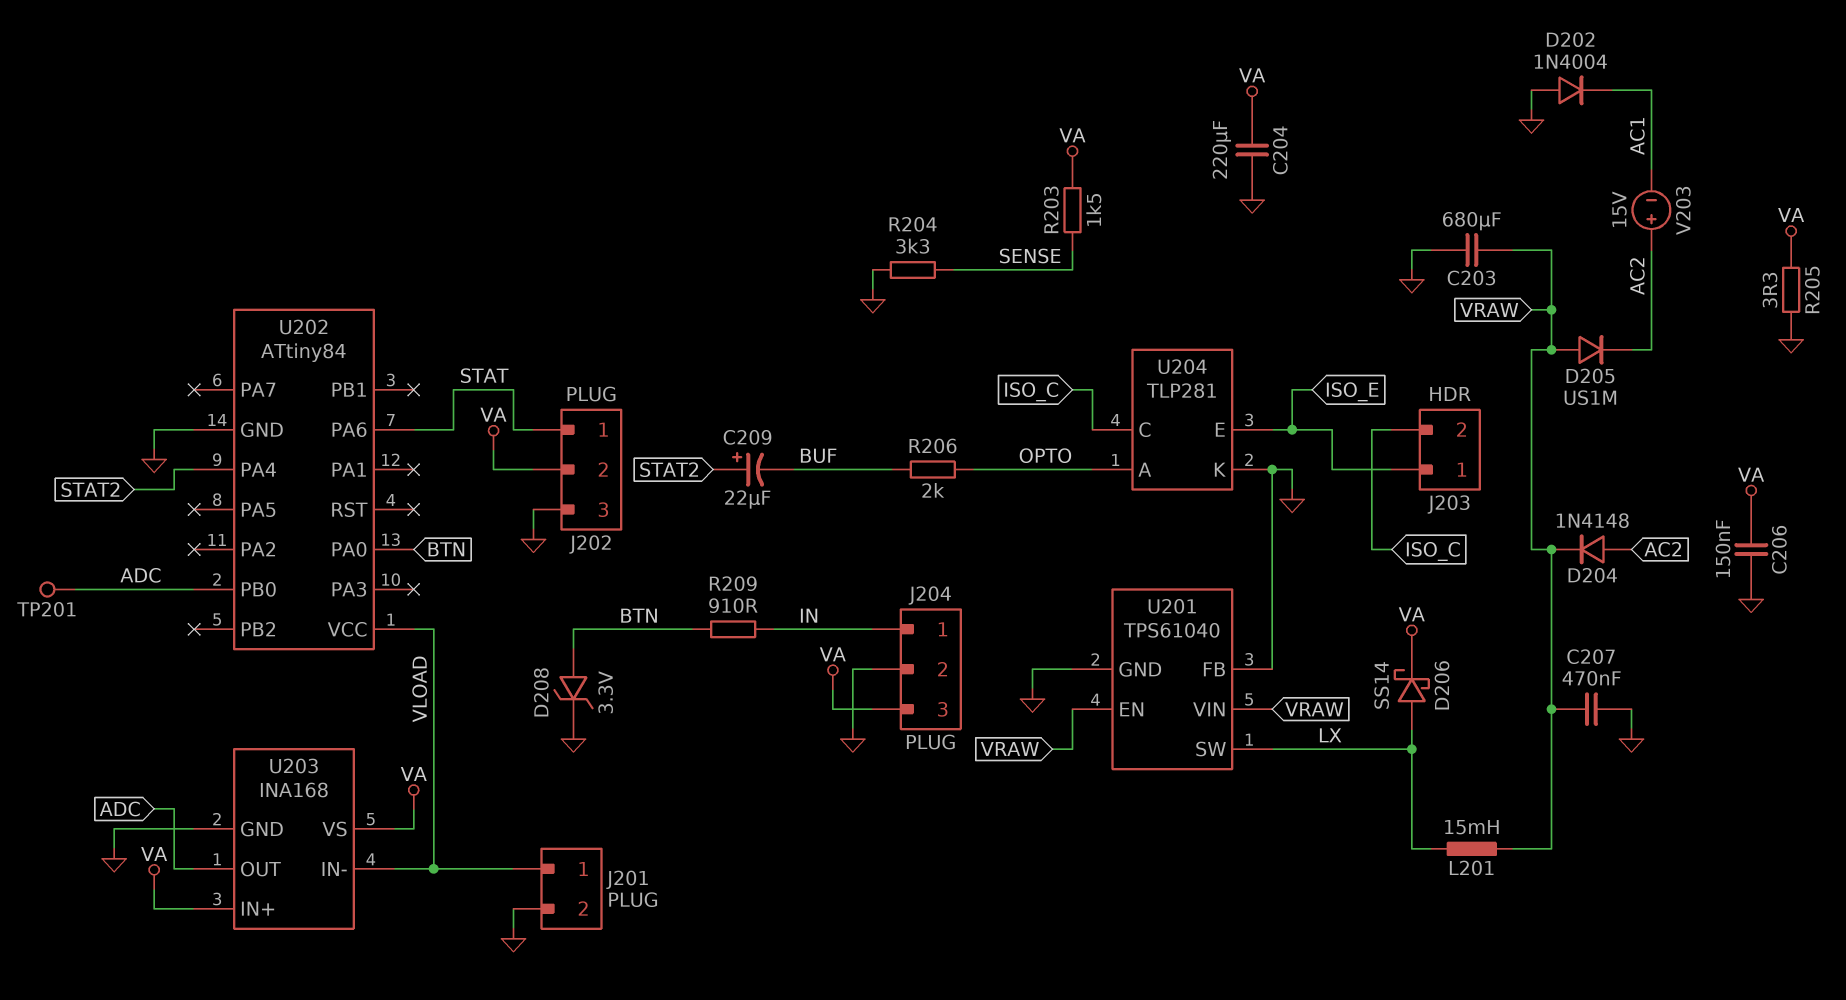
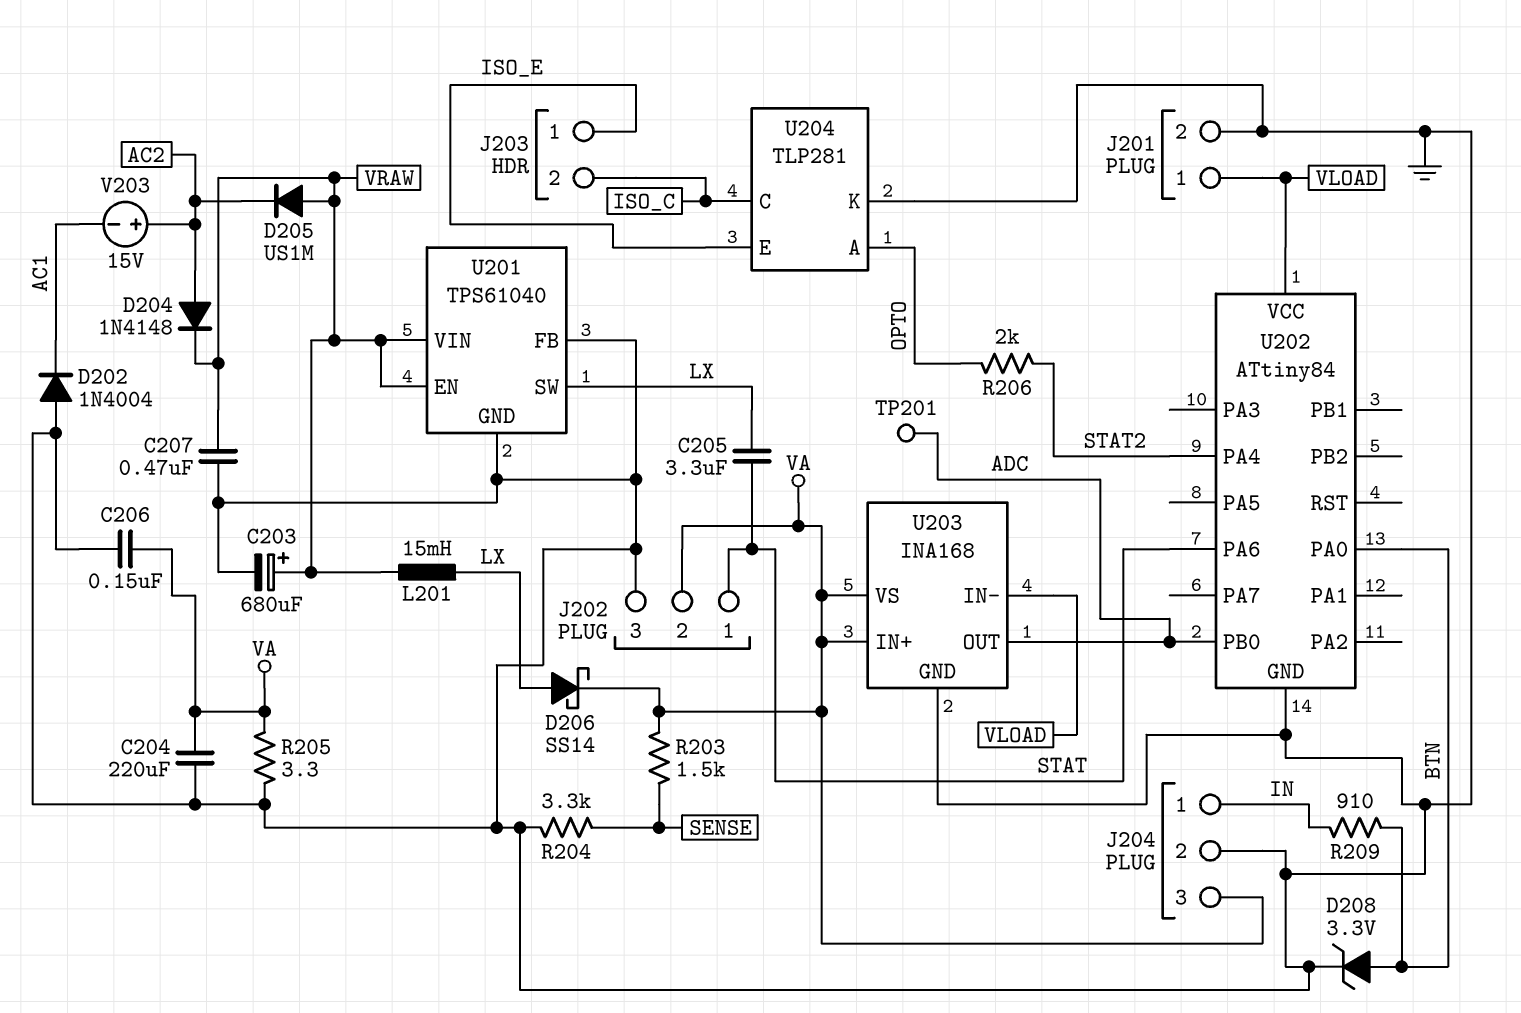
C203: 680uF (GND, VRAW) -> 680uF (plus VRAW, minus GND)
C205: none -> 3.3uF (LX, STAT)
C209: 22uF (plus STAT2, minus BUF) -> none
R206: 2k (BUF, OPTO) -> 2k (OPTO, STAT2)

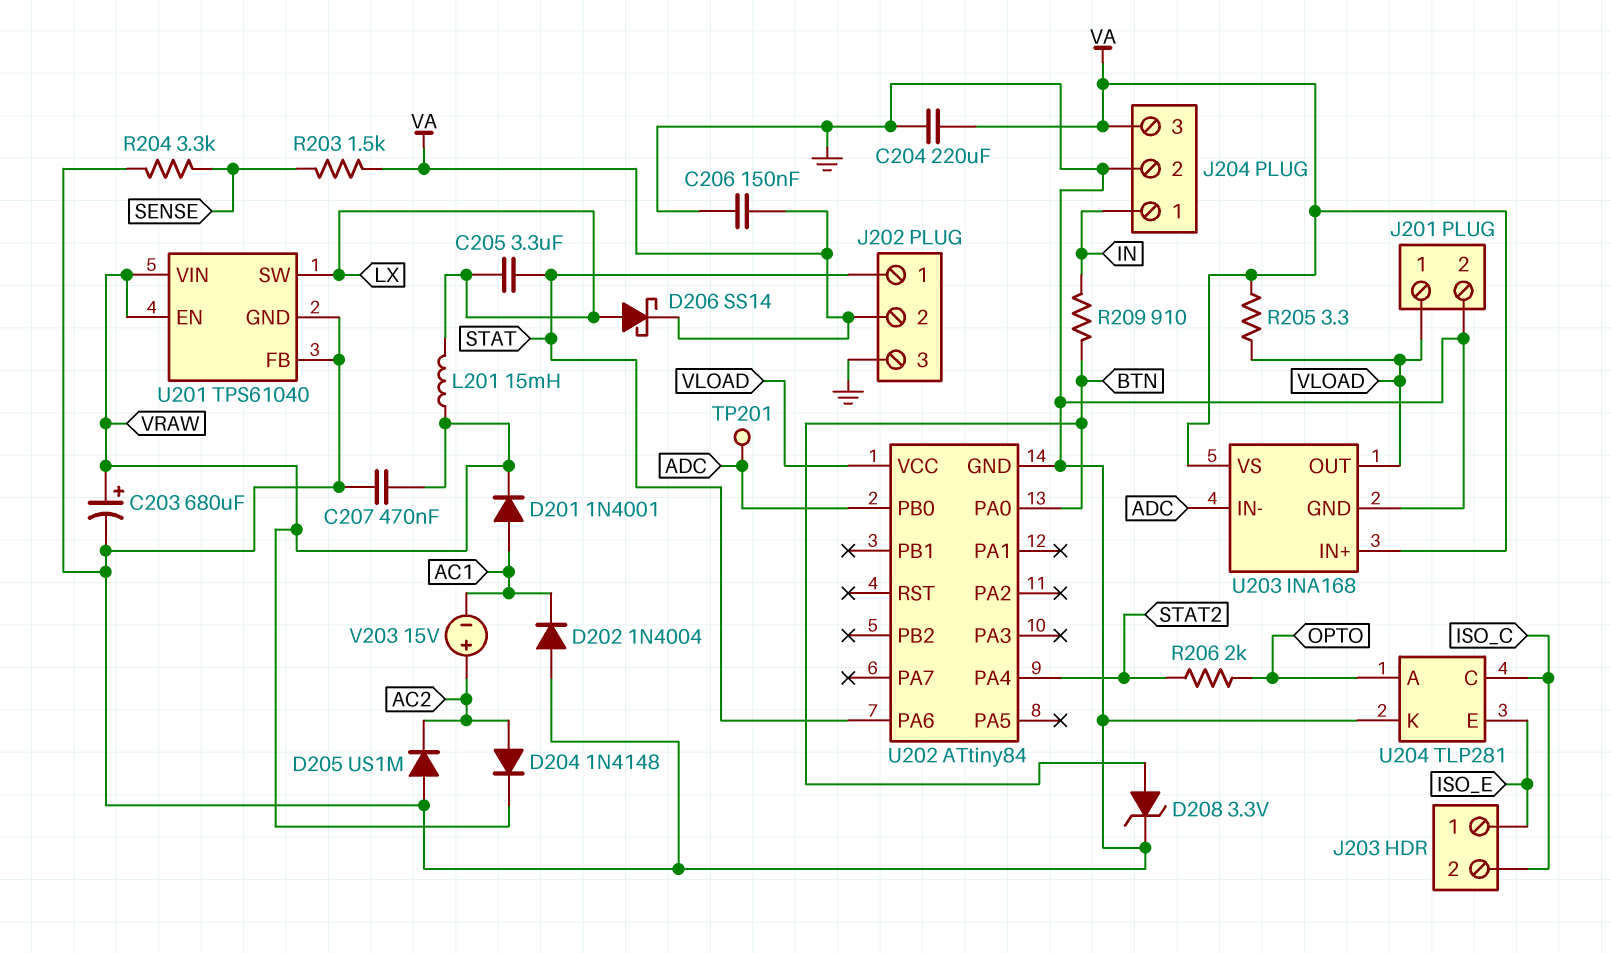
D201: none -> diode 1N4001 (A AC1, K VRAW)
D205: diode US1M (A VRAW, K AC2) -> diode US1M (A GND, K AC2)
R205: 3.3 (GND, VA) -> 3.3 (VA, VLOAD)
U203 pin IN-: VLOAD -> ADC
U203 pin OUT: ADC -> VLOAD

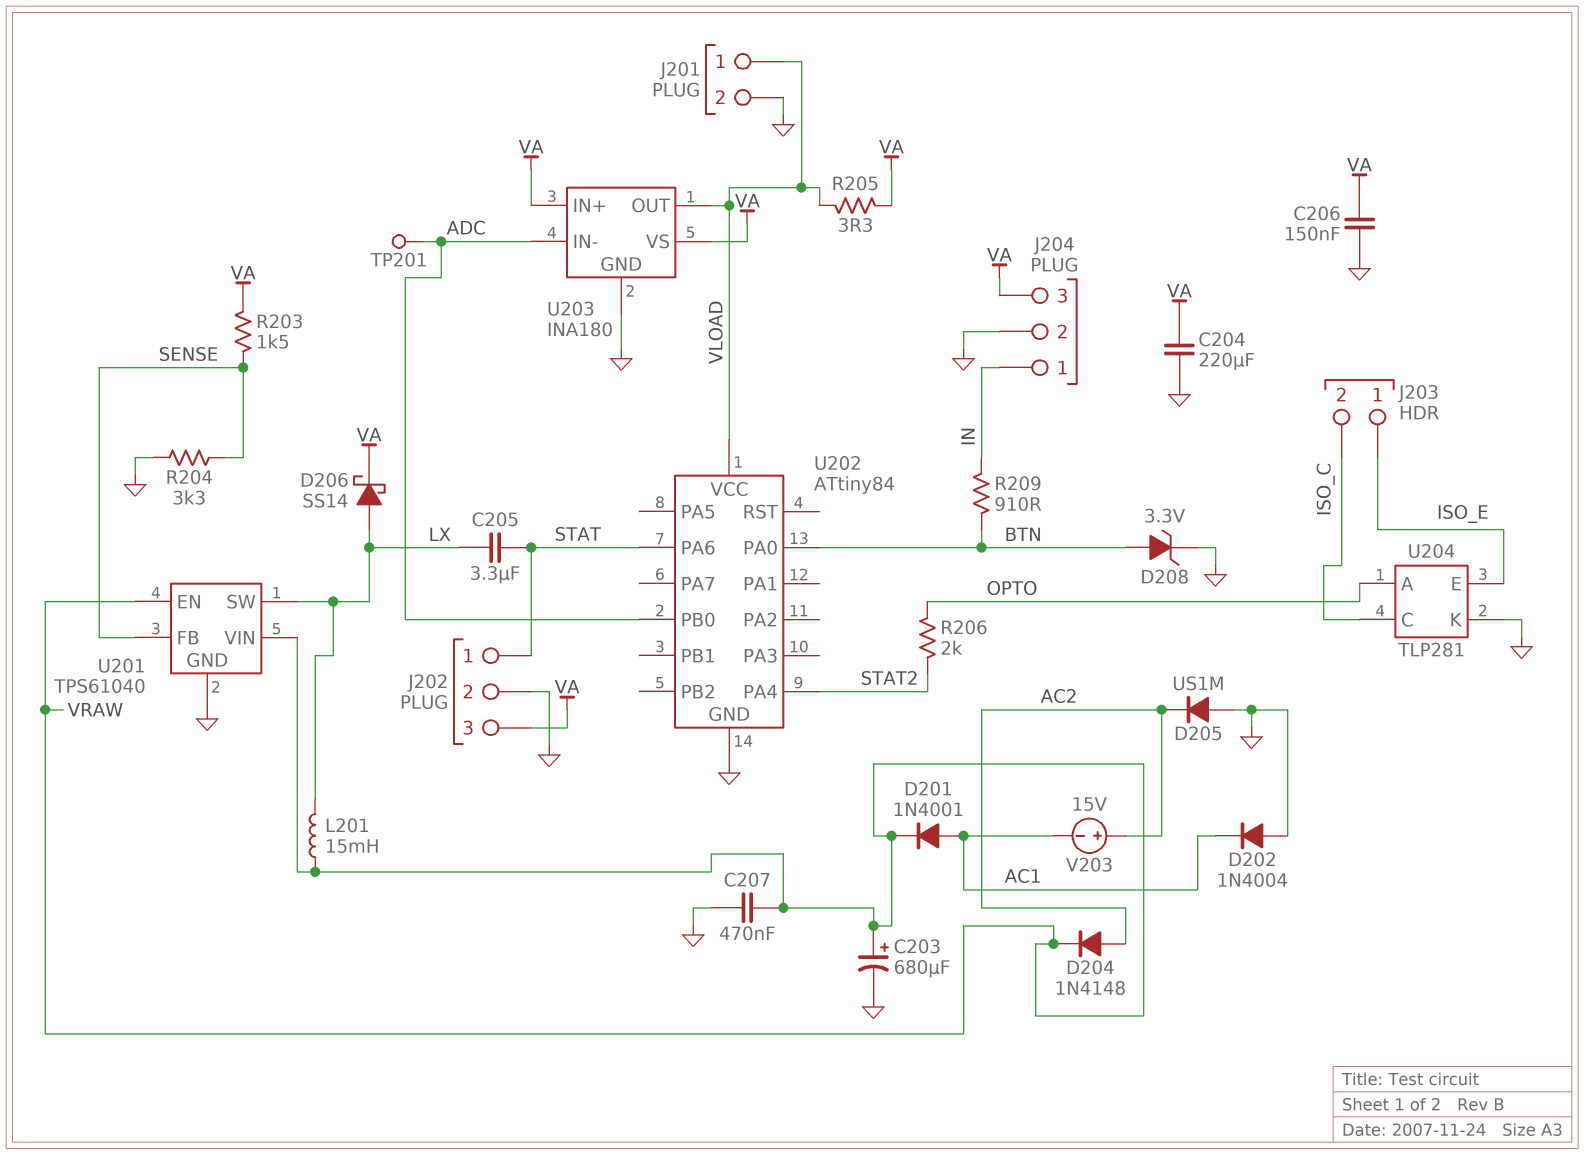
J202 pin 2: VA -> GND
J202 pin 3: GND -> VA
U201 pin FB: GND -> SENSE
U203: INA168 -> INA180

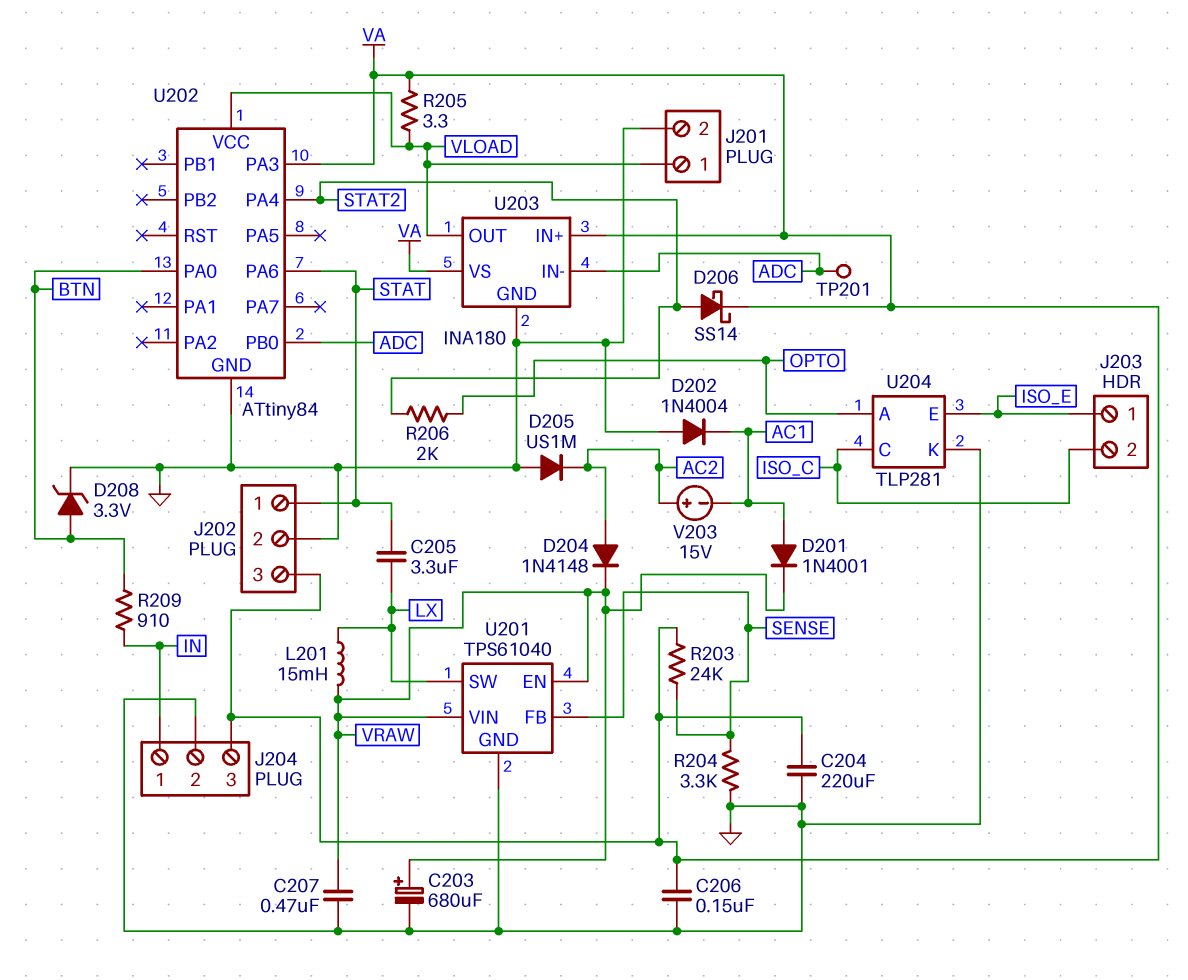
D206: schottky SS14 (A LX, K VA) -> schottky SS14 (A STAT2, K VA)
R203: 1.5k (SENSE, VA) -> 24k (SENSE, VA)
U202 pin PA3: none -> VA

